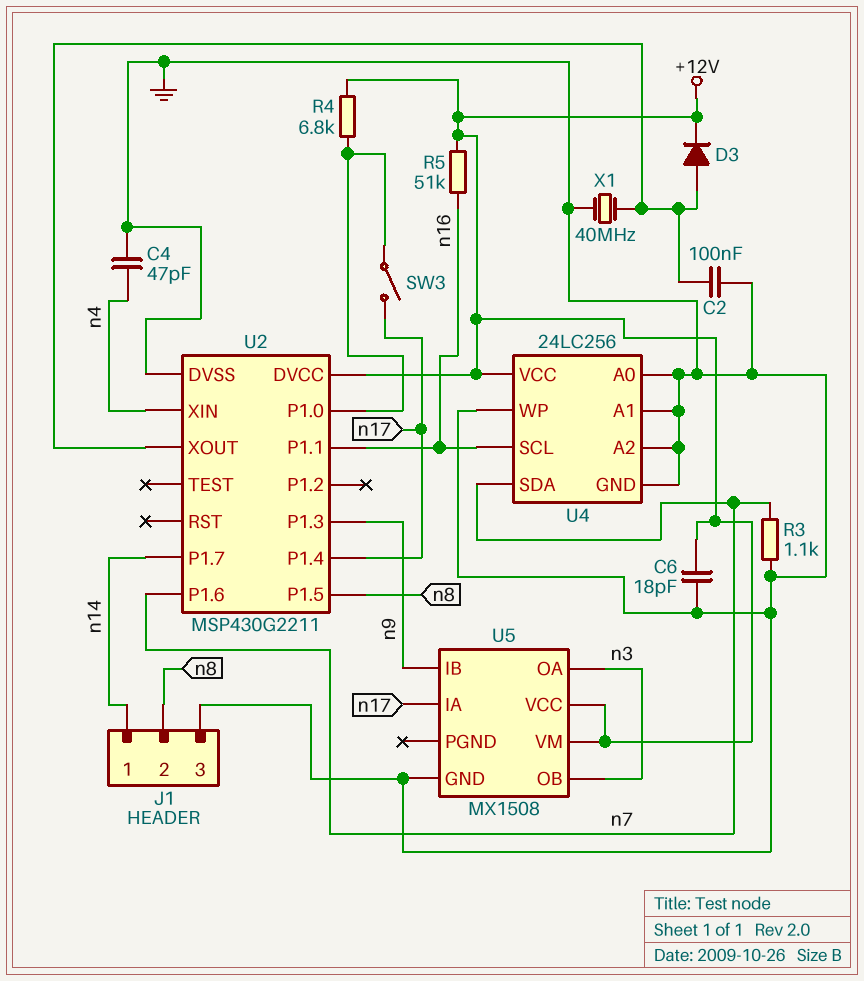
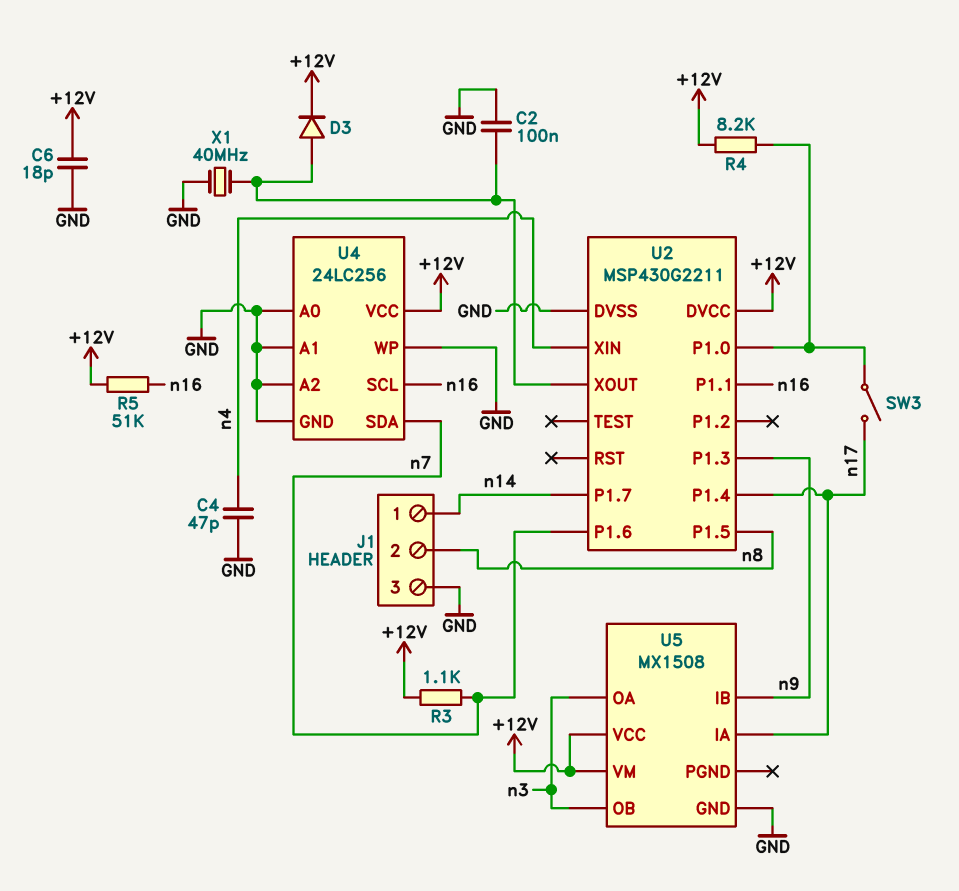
R3: 1.1k (GND, n7) -> 1.1k (+12V, n7)
R4: 6.8k (+12V, U2/P1.0) -> 8.2k (+12V, U2/P1.0)

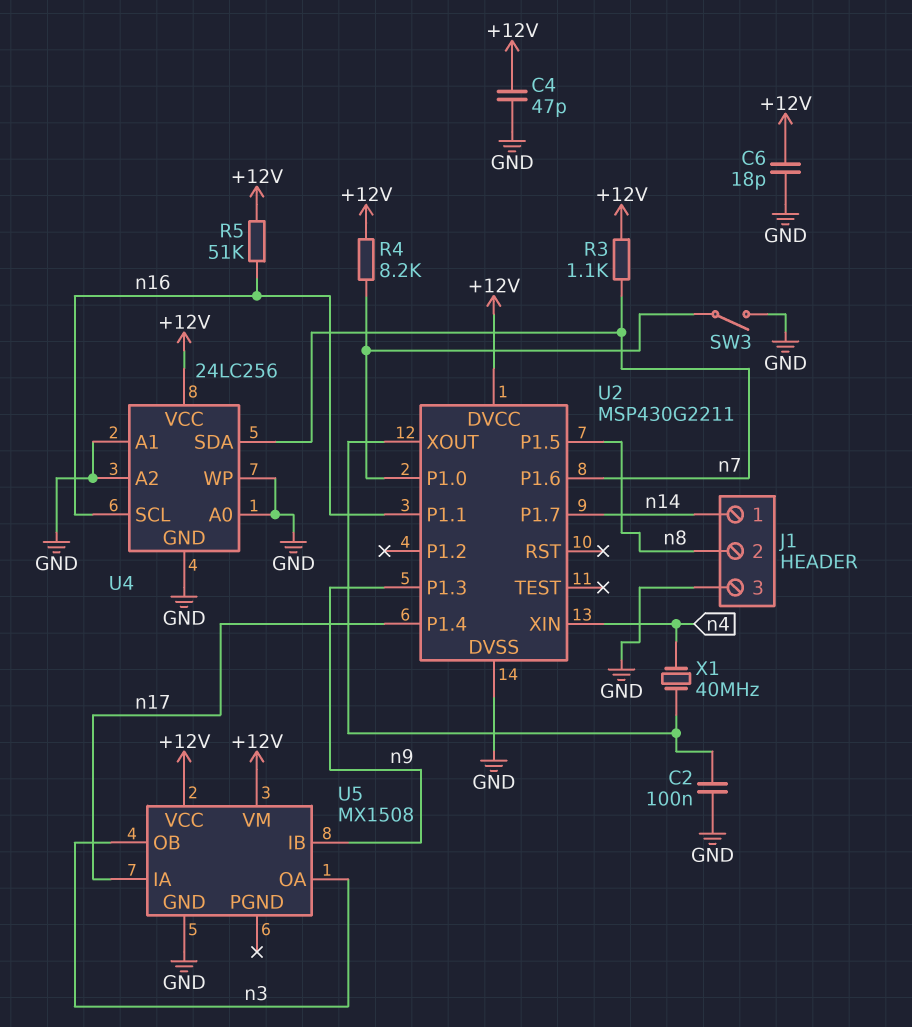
C4: 47pF (GND, n4) -> 47pF (+12V, GND)
D3: diode (A U2/XOUT, K +12V) -> none
SW3: switch (U2/P1.0, n17) -> switch (GND, U2/P1.0)
X1: 40MHz (GND, U2/XOUT) -> 40MHz (U2/XOUT, n4)

